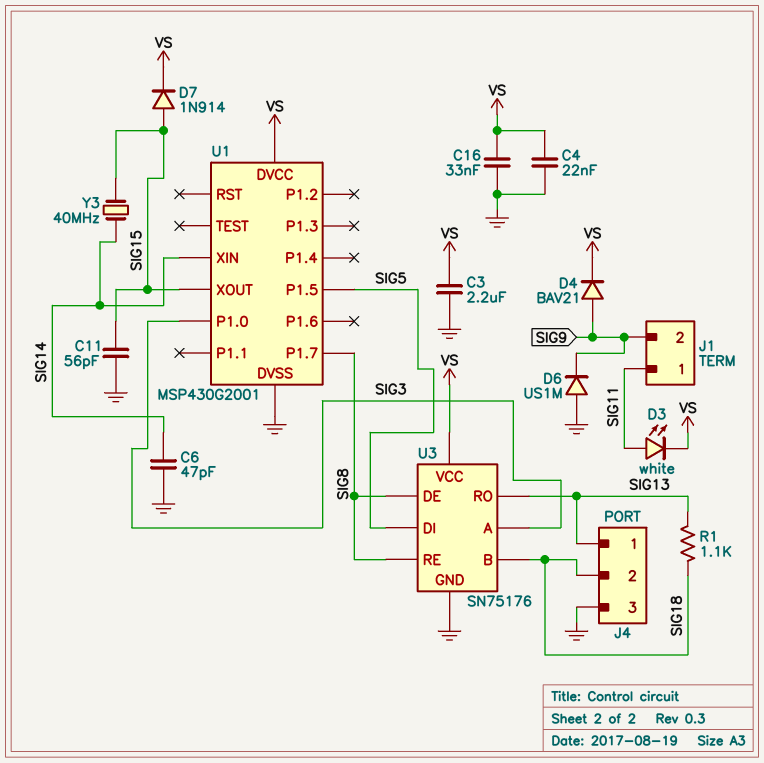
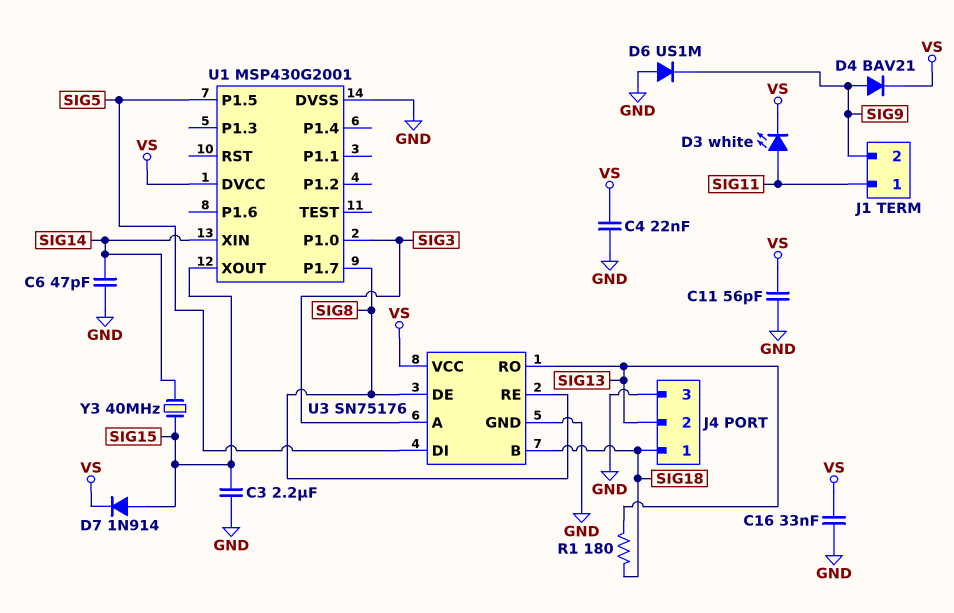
C3: 2.2uF (GND, VS) -> 2.2uF (GND, SIG15)
C11: 56pF (GND, SIG15) -> 56pF (GND, VS)
J4 pin 1: SIG13 -> SIG18
J4 pin 2: SIG18 -> SIG13
R1: 1.1k (SIG13, SIG18) -> 180 (SIG13, SIG18)

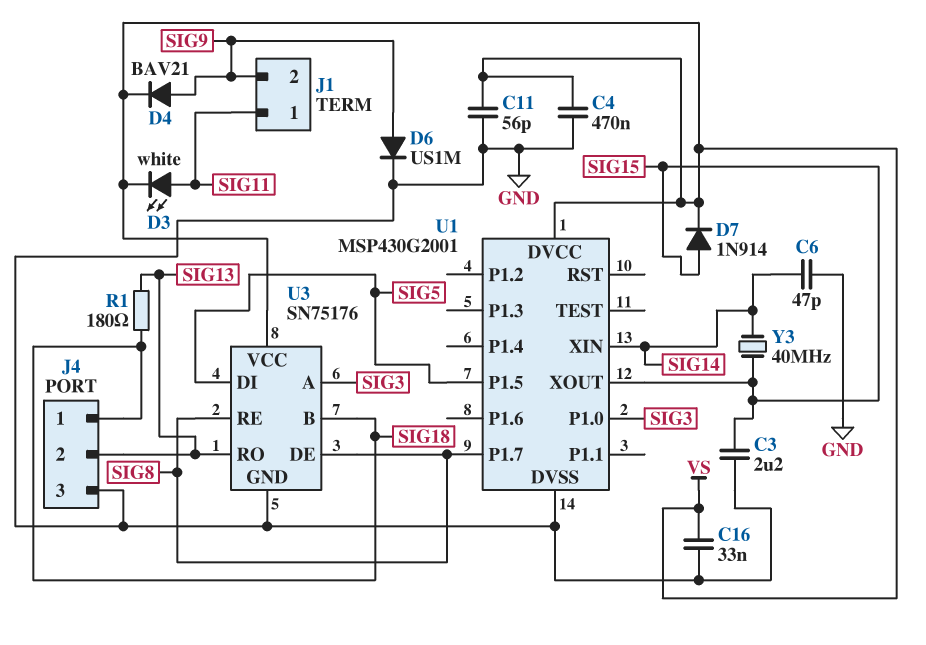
C4: 22nF (GND, VS) -> 470nF (GND, VS)
D6: diode US1M (A GND, K SIG9) -> diode US1M (A SIG9, K GND)

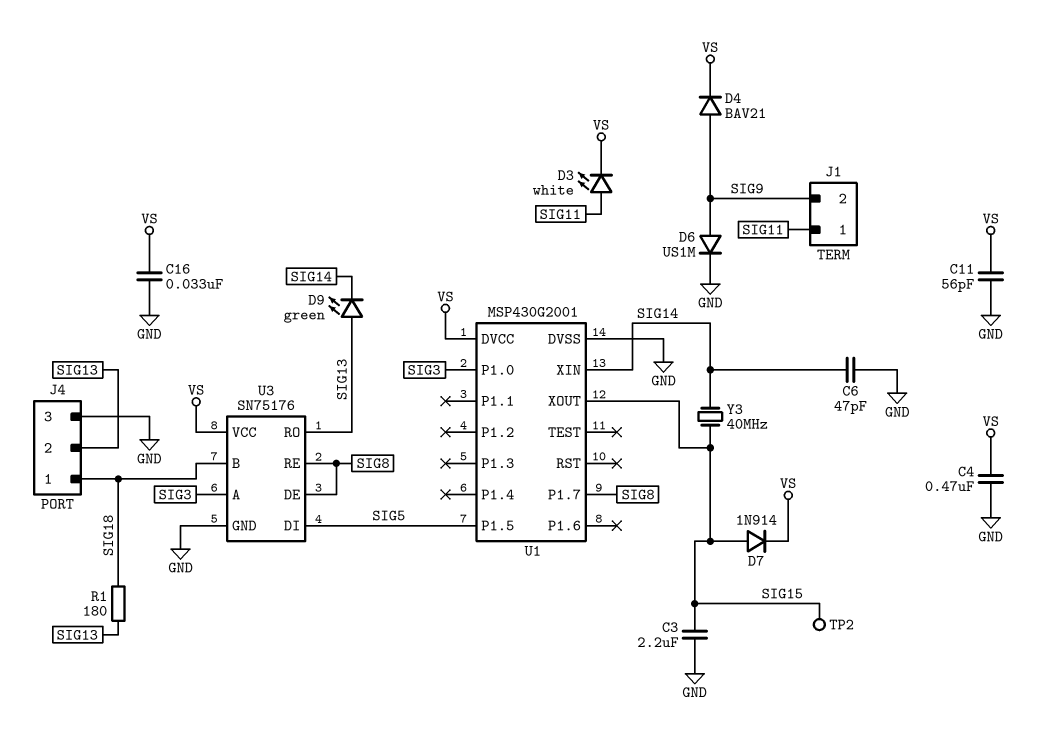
D9: none -> LED green (A SIG13, K SIG14)
TP2: none -> test point (SIG15)

